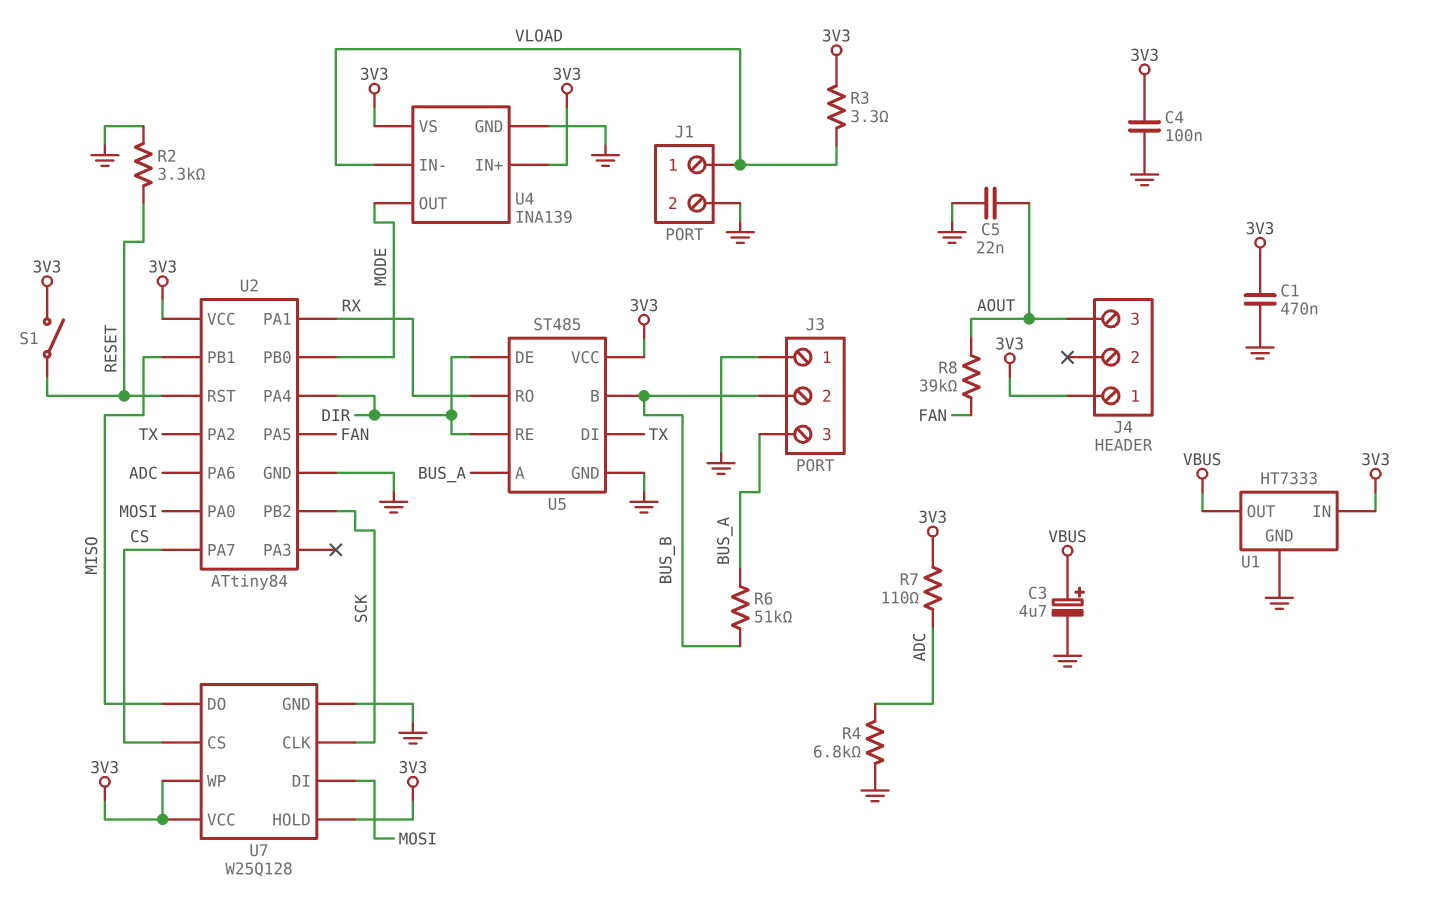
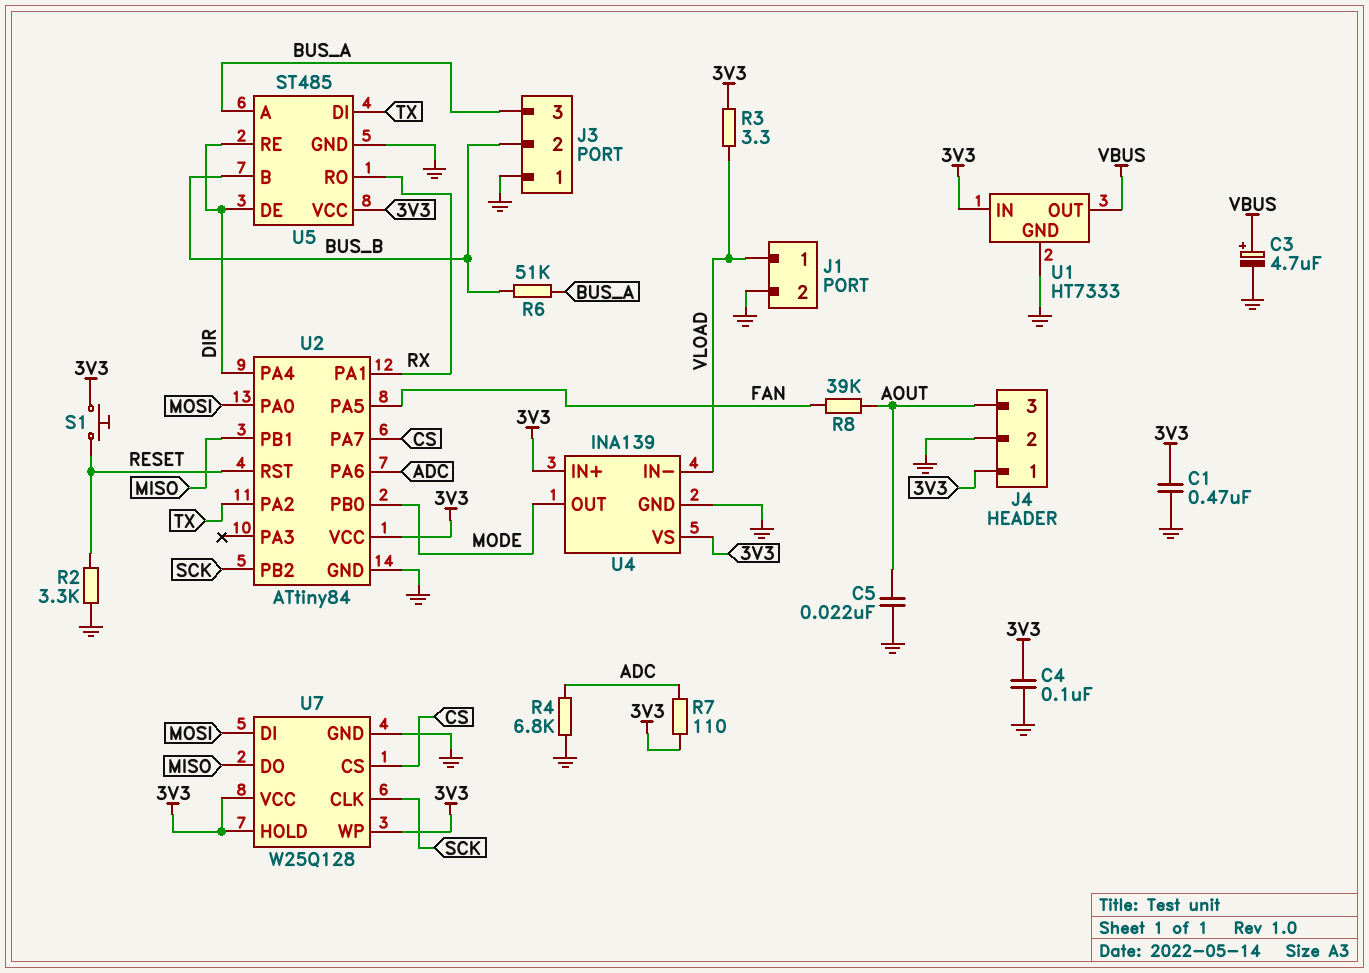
J4 pin 2: none -> GND
S1: switch (3V3, RESET) -> button (3V3, RESET)

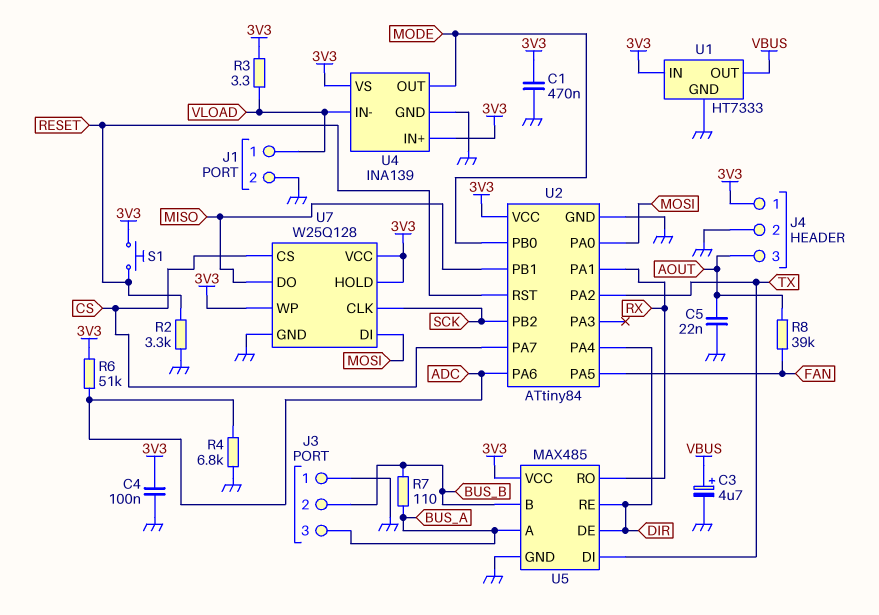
R6: 51k (BUS_A, BUS_B) -> 51k (3V3, ADC)
R7: 110 (3V3, ADC) -> 110 (BUS_A, BUS_B)
U5: ST485 -> MAX485

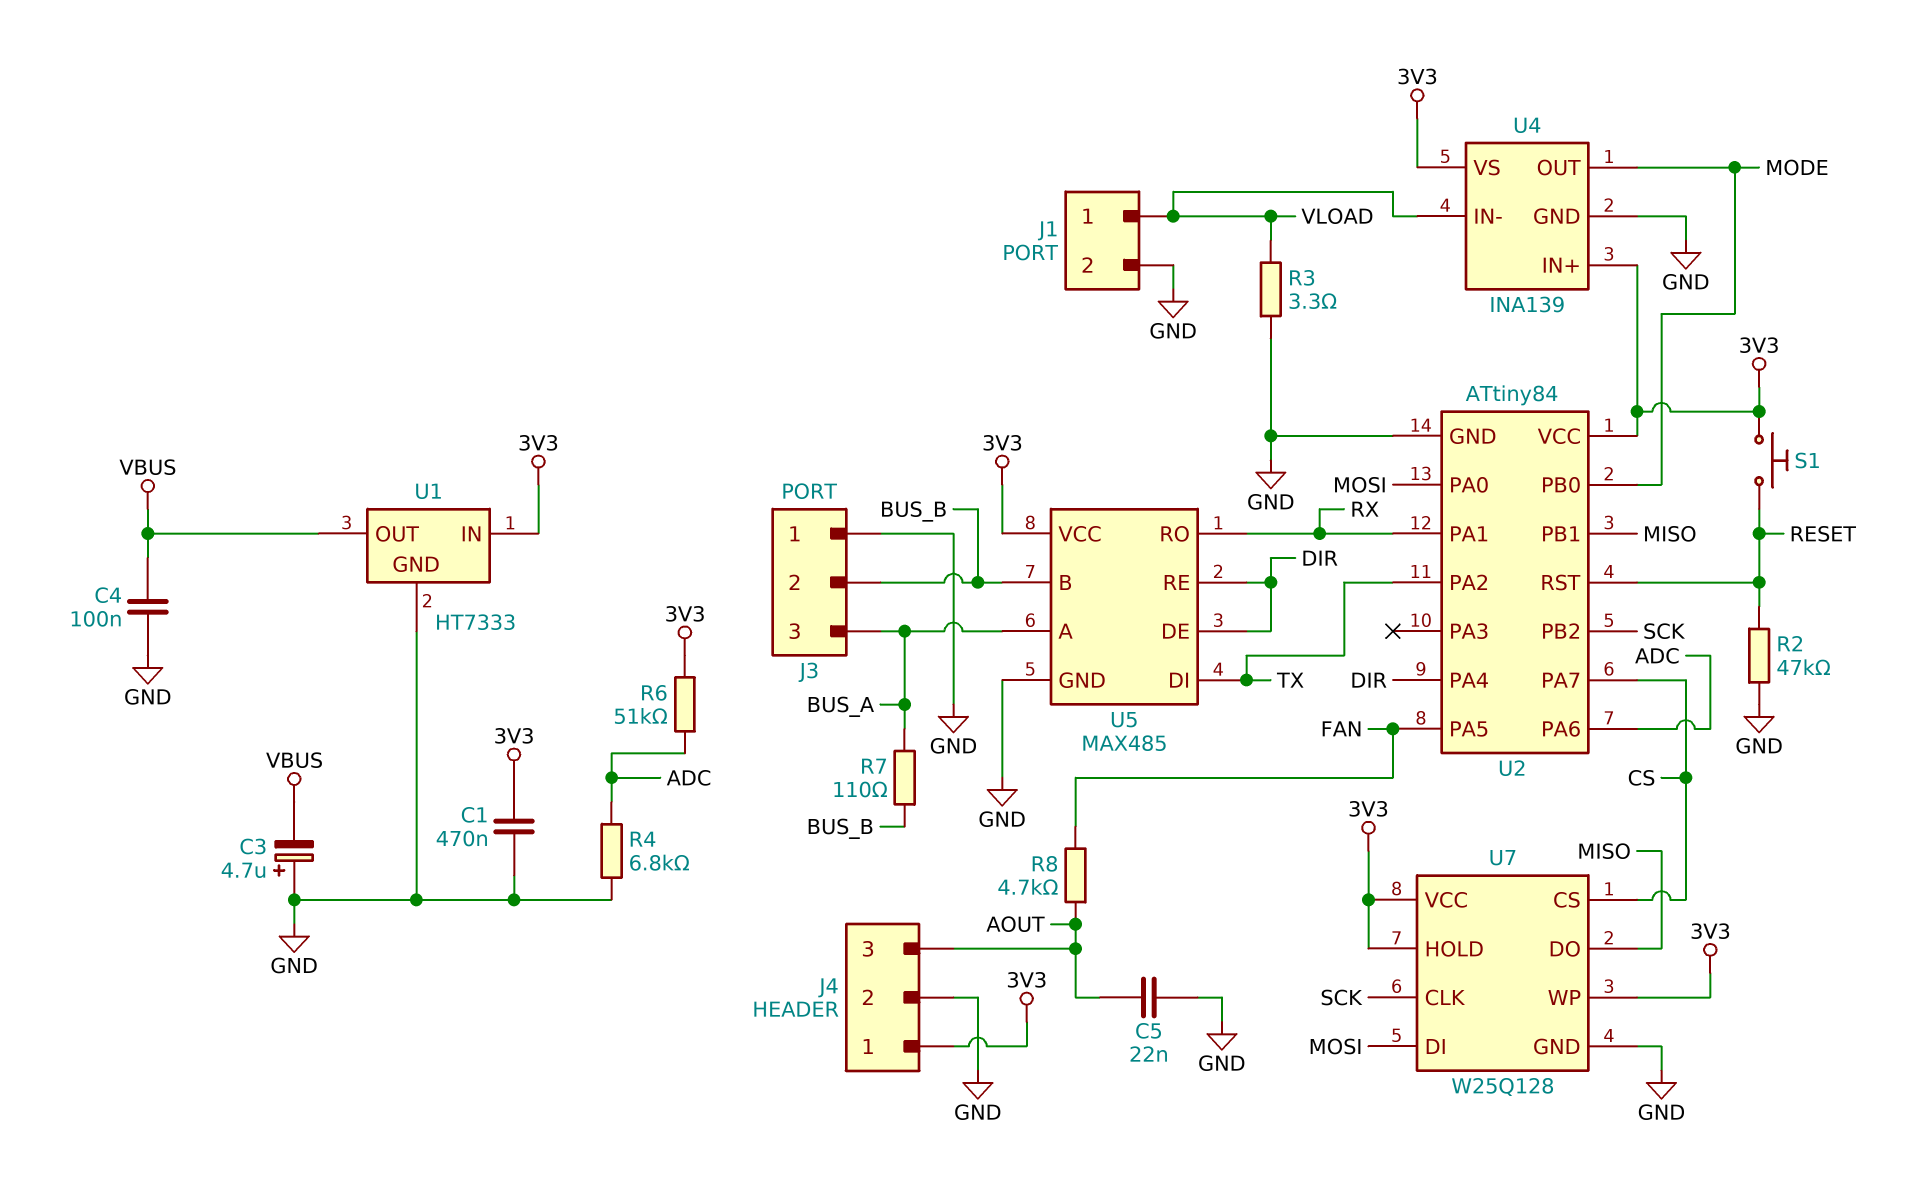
C3: 4.7uF (plus VBUS, minus GND) -> 4.7uF (plus GND, minus VBUS)
C4: 100nF (3V3, GND) -> 100nF (GND, VBUS)
R2: 3.3k (GND, RESET) -> 47k (GND, RESET)
R3: 3.3 (3V3, VLOAD) -> 3.3 (GND, VLOAD)
R8: 39k (AOUT, FAN) -> 4.7k (AOUT, FAN)

